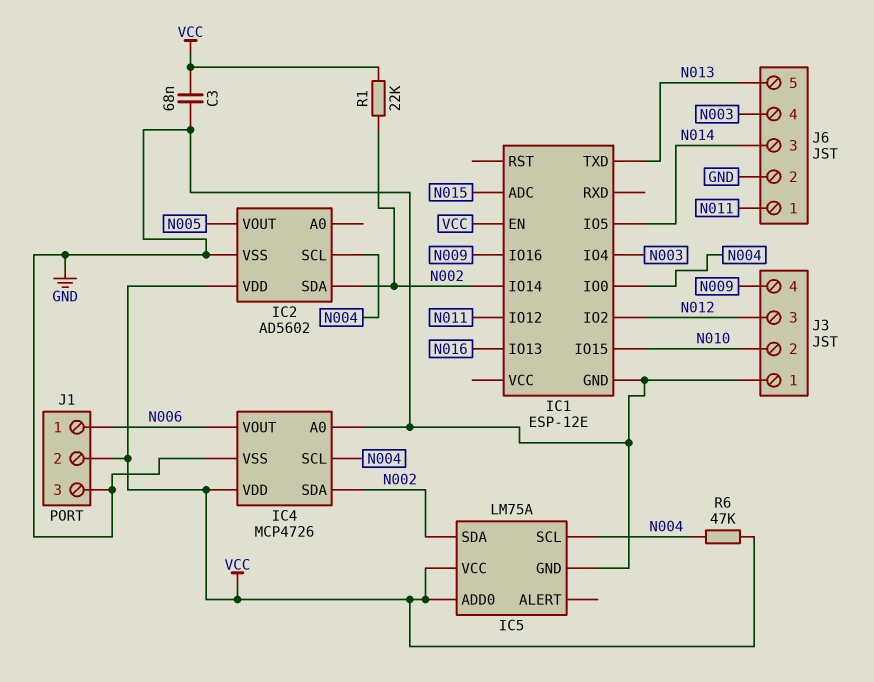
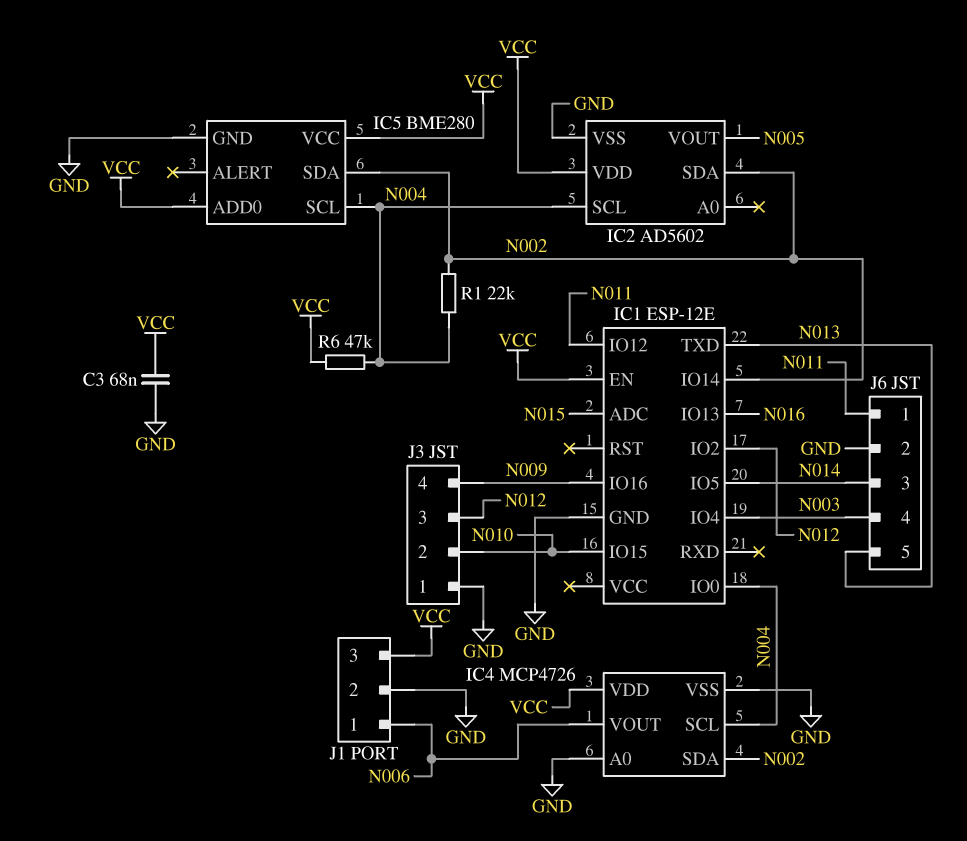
IC5: LM75A -> BME280
J1 pin 2: VCC -> GND
J1 pin 3: GND -> VCC
R1: 22k (N002, VCC) -> 22k (N002, N004)

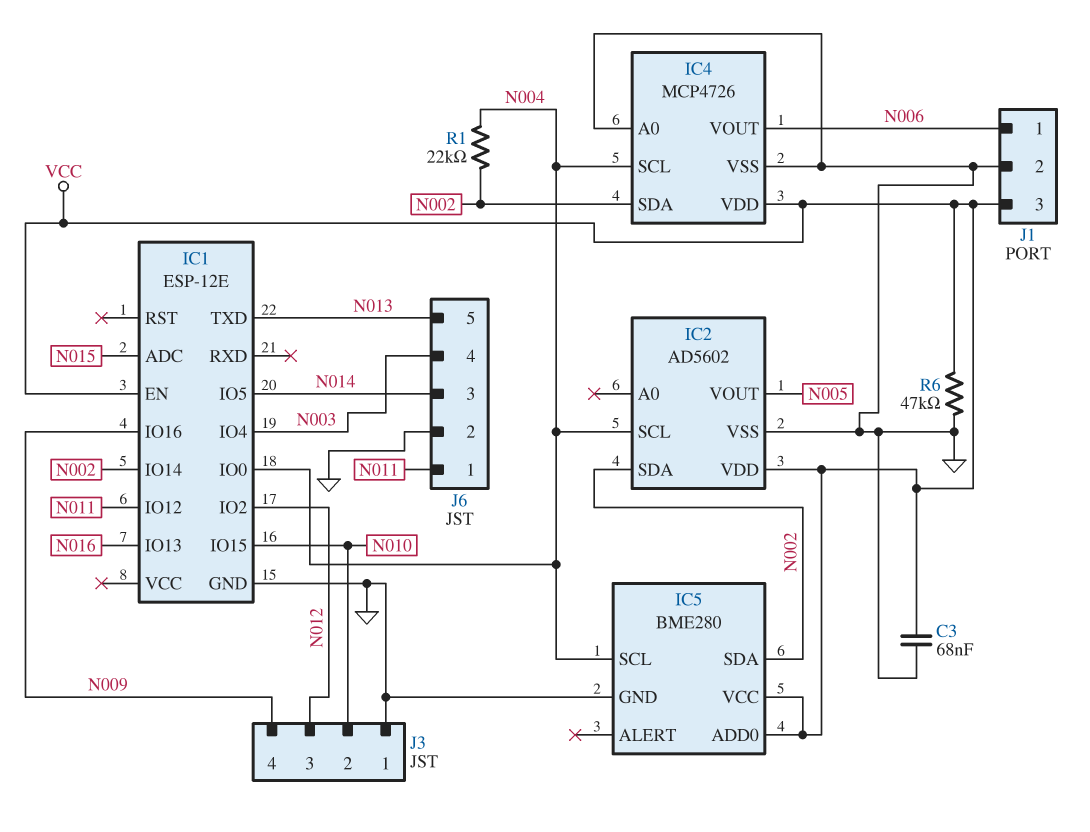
R6: 47k (N004, VCC) -> 47k (GND, VCC)

